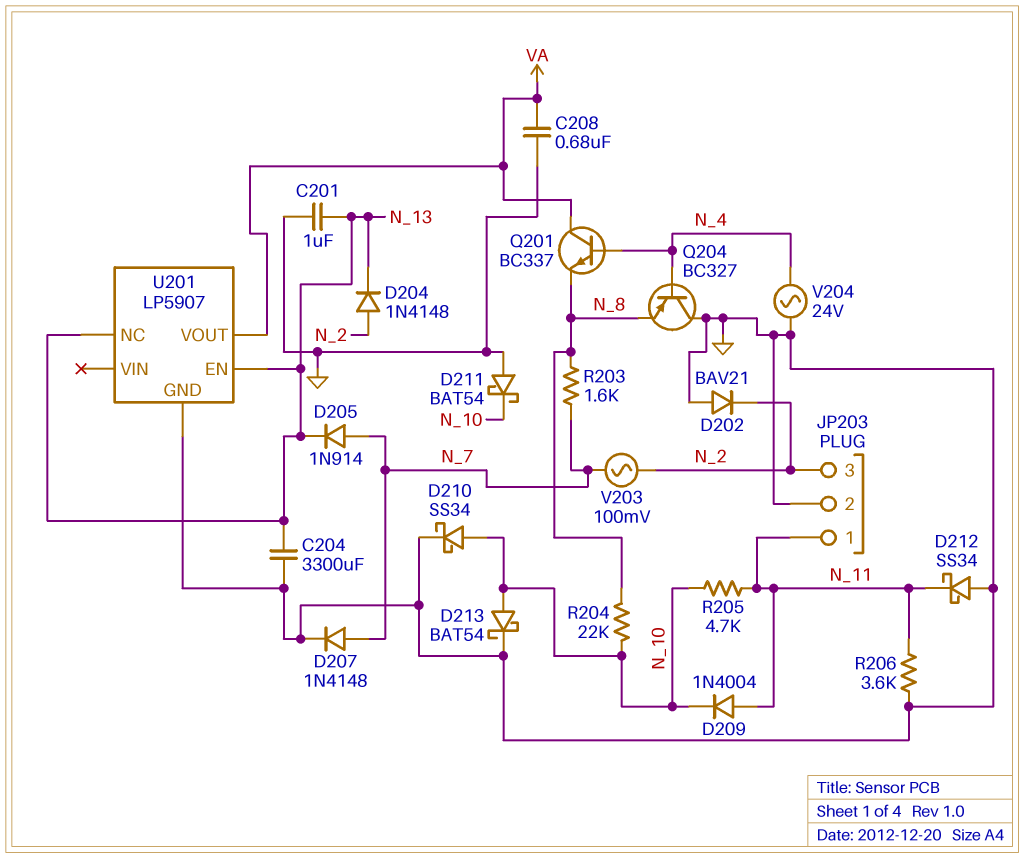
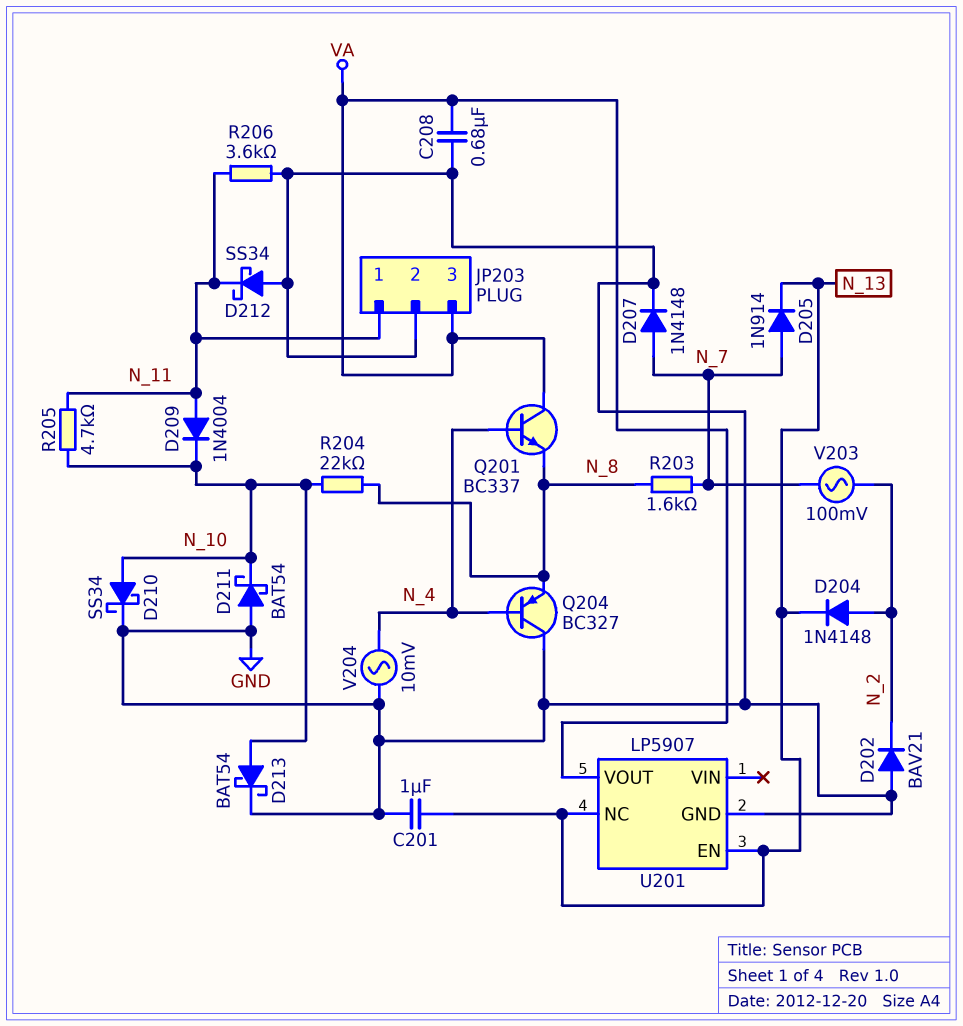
C204: 3300uF (GND, N_13) -> none
JP203 pin 3: N_2 -> VA
V204: AC 24V (GND, N_4) -> AC 10mV (GND, N_4)

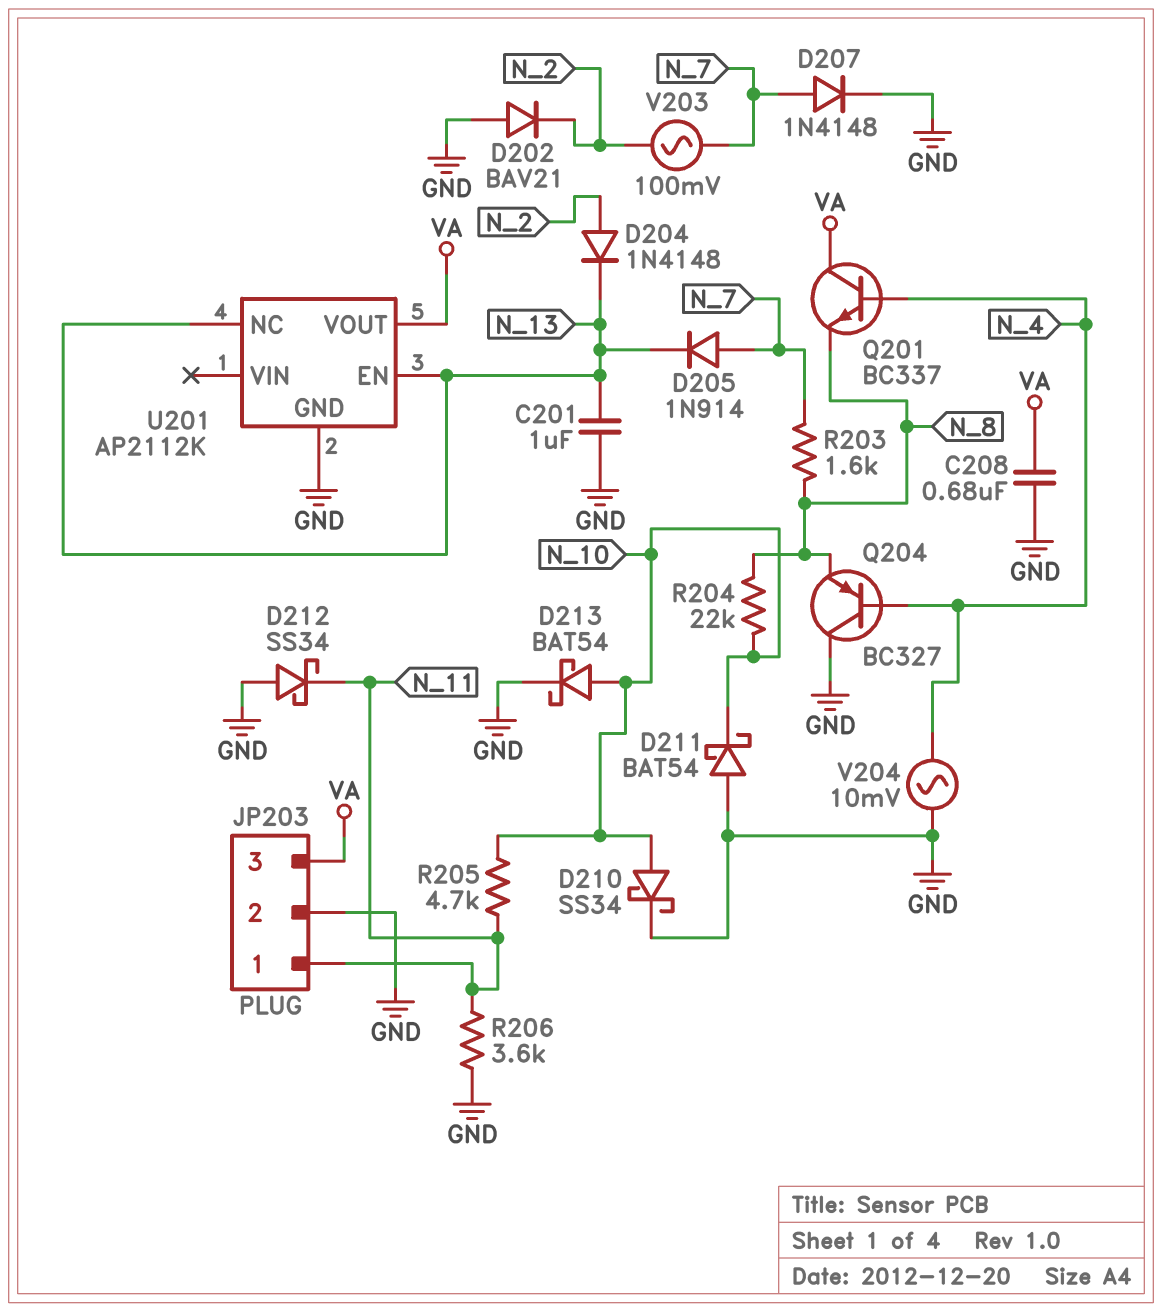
D209: diode 1N4004 (A N_11, K N_10) -> none
U201: LP5907 -> AP2112K

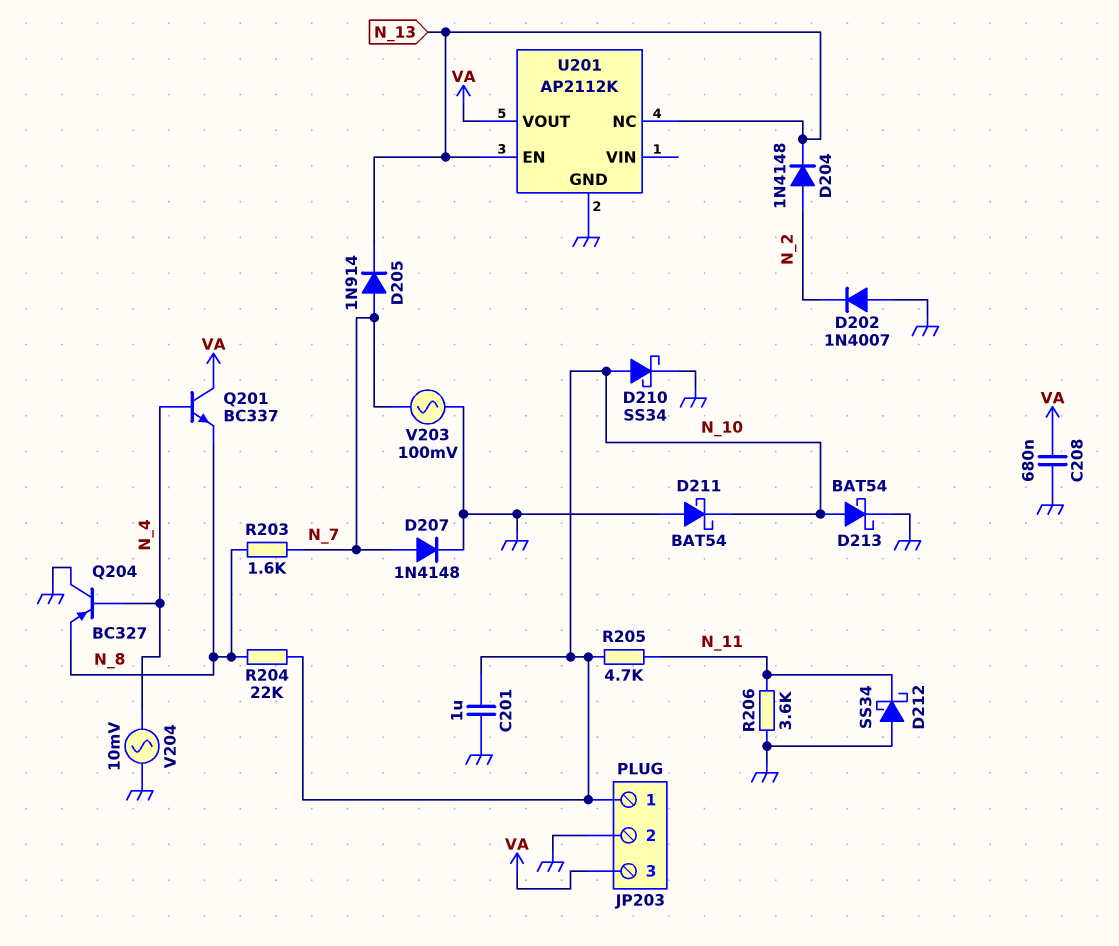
C201: 1uF (GND, N_13) -> 1uF (GND, N_10)
D202: diode BAV21 (A GND, K N_2) -> diode 1N4007 (A GND, K N_2)
JP203 pin 1: N_11 -> N_10
V203: AC 100mV (N_2, N_7) -> AC 100mV (GND, N_7)

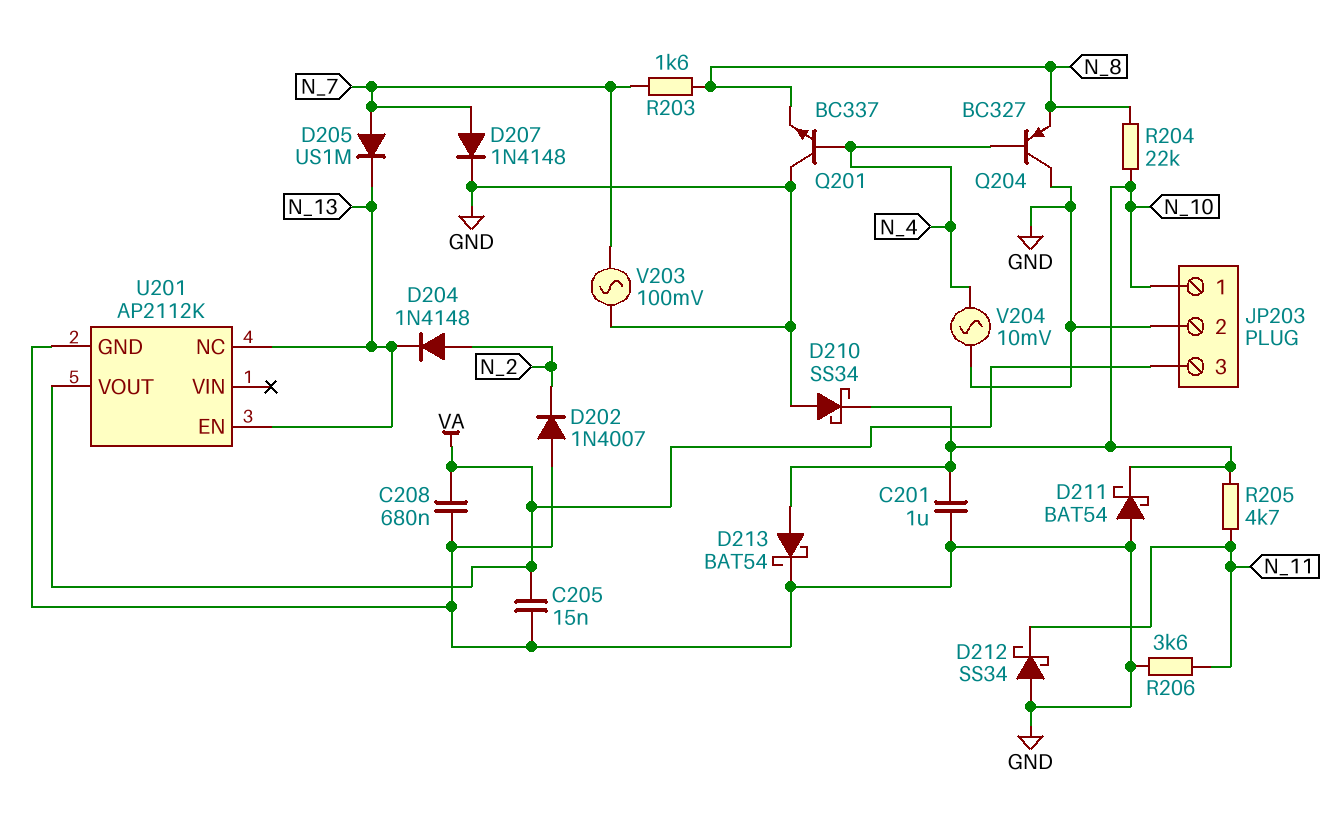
C205: none -> 15nF (GND, VA)
D205: diode 1N914 (A N_7, K N_13) -> diode US1M (A N_7, K N_13)
D210: schottky SS34 (A N_10, K GND) -> schottky SS34 (A GND, K N_10)
Q201: NPN BC337 (B N_4, C VA, E N_8) -> NPN BC337 (B N_4, C GND, E N_8)

